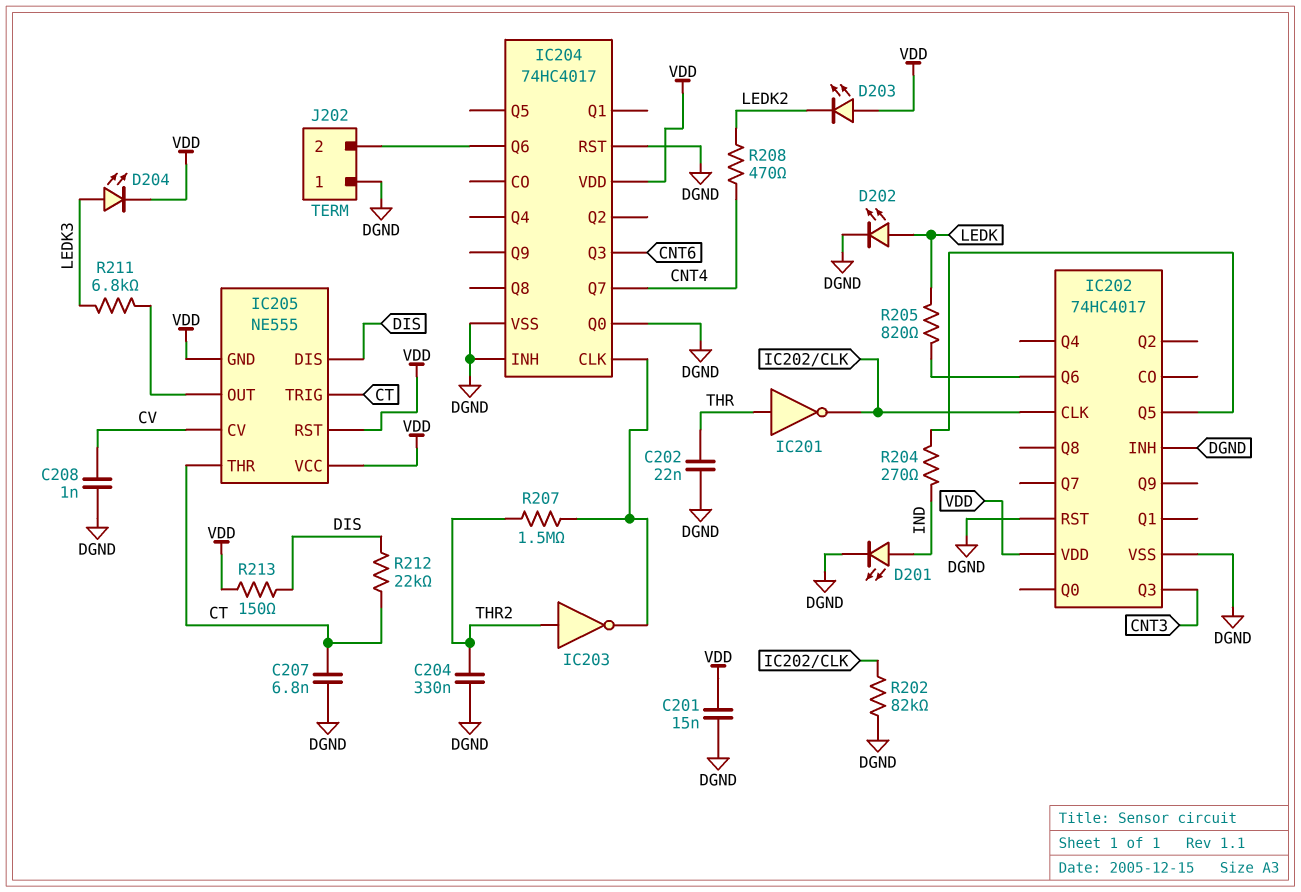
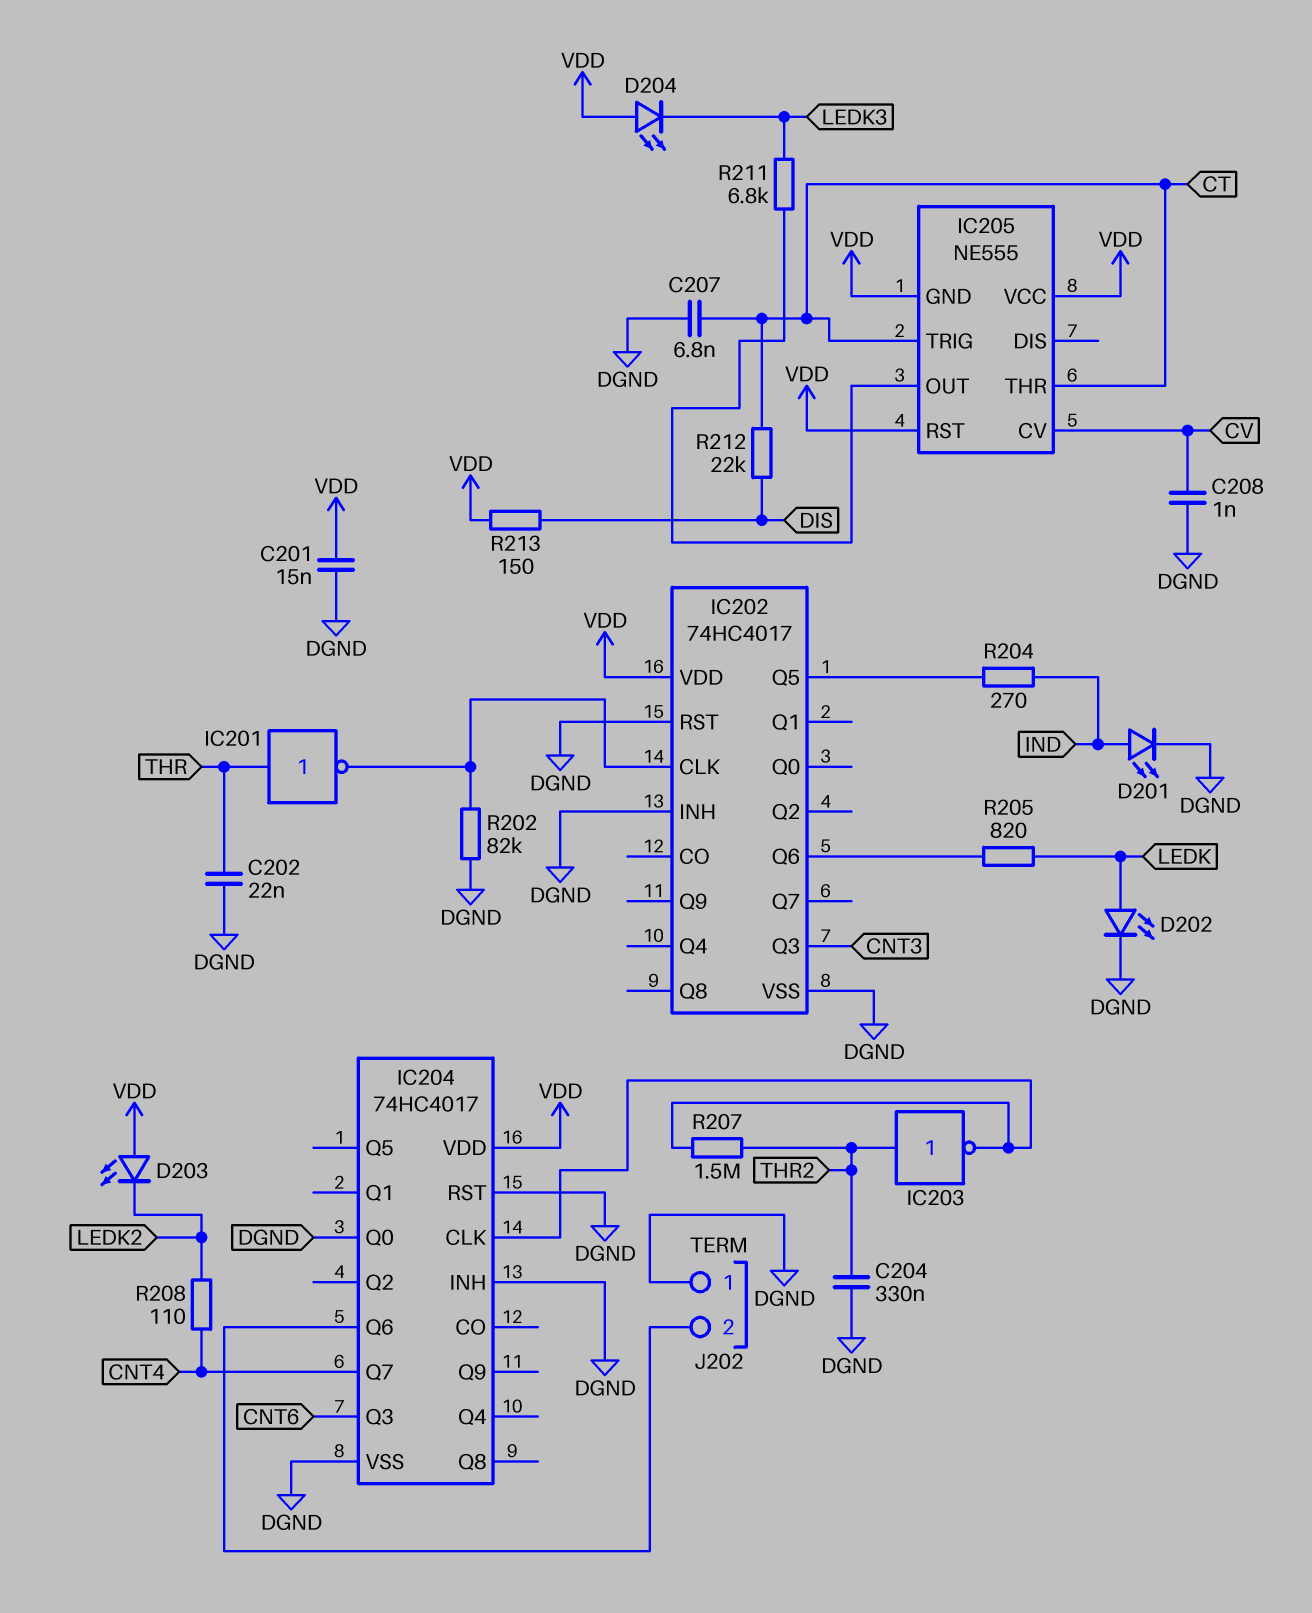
D204: LED (A LEDK3, K VDD) -> LED (A VDD, K LEDK3)
IC205 pin DIS: DIS -> none
R208: 470 (CNT4, LEDK2) -> 110 (CNT4, LEDK2)

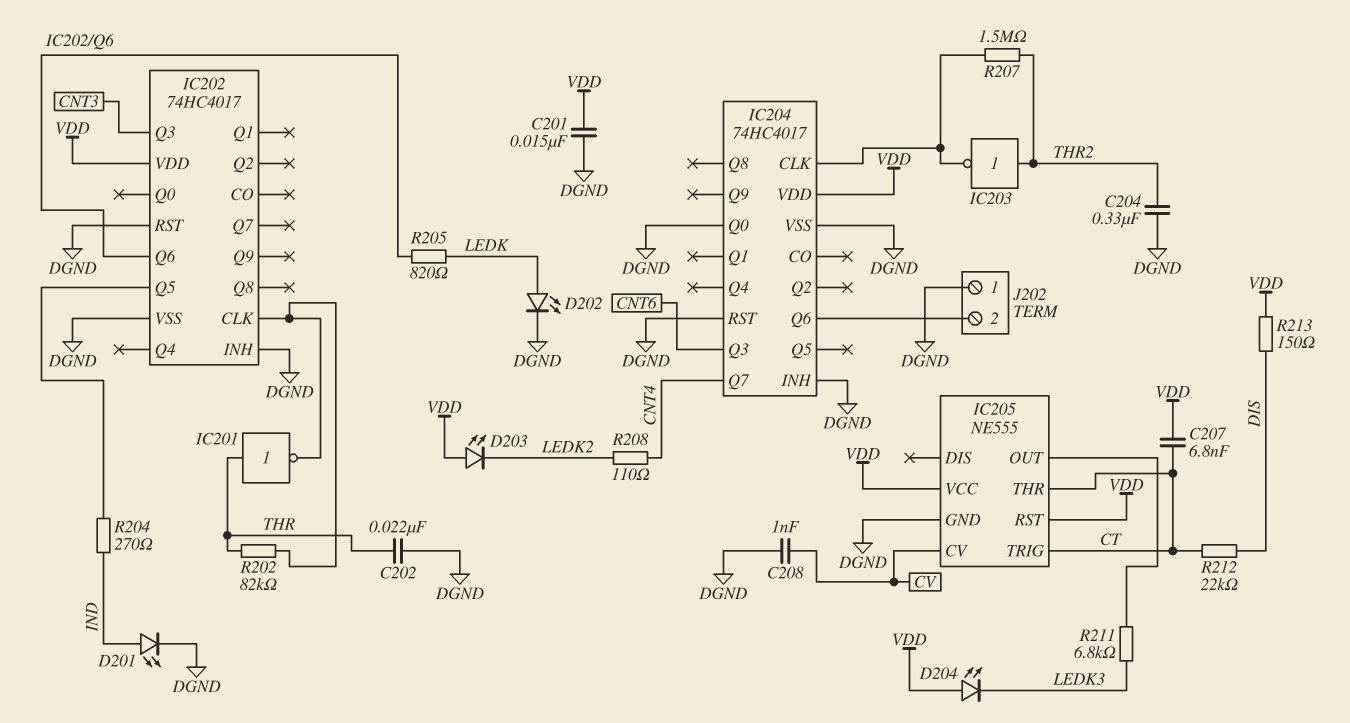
C207: 6.8nF (CT, DGND) -> 6.8nF (CT, VDD)
IC205 pin GND: VDD -> DGND
R202: 82k (DGND, IC202/CLK) -> 82k (IC202/CLK, THR)

